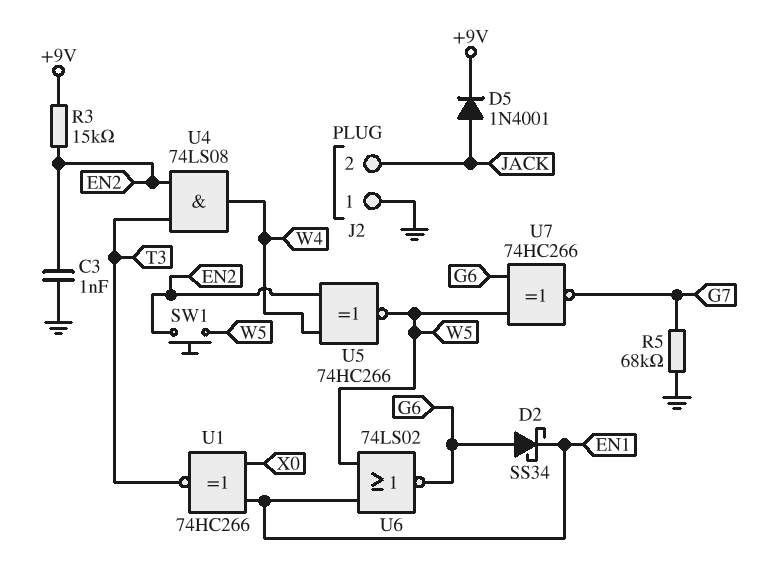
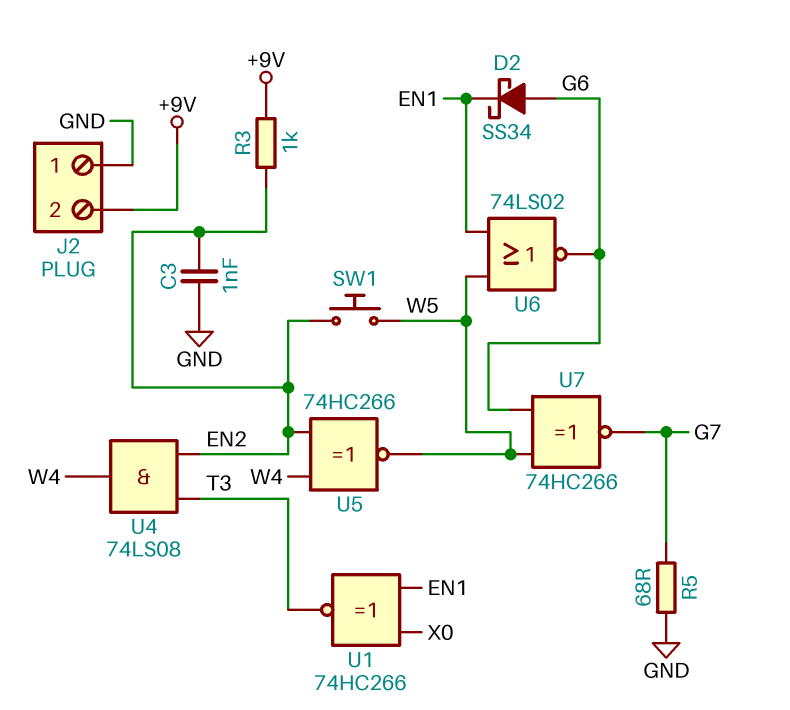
D5: diode 1N4001 (A JACK, K +9V) -> none
J2 pin 2: JACK -> +9V
R3: 15k (+9V, EN2) -> 1k (+9V, EN2)
R5: 68k (G7, GND) -> 68 (G7, GND)

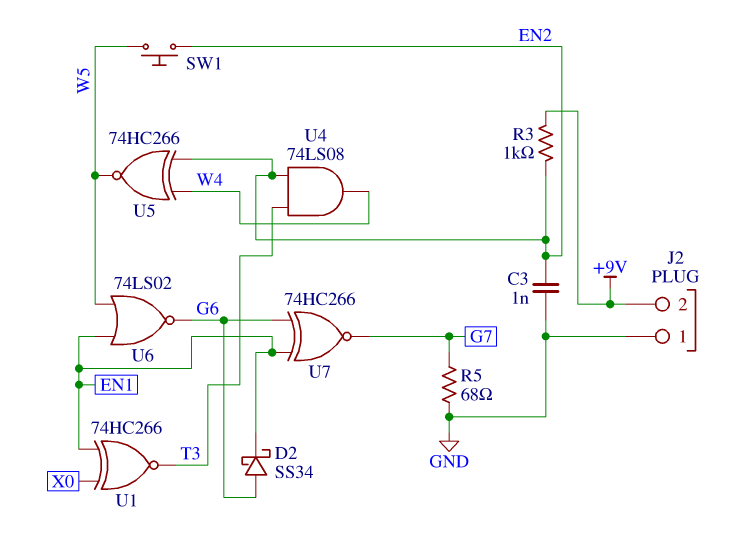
U7: XNOR 74HC266 (in G6, in W5, out G7) -> XNOR 74HC266 (in EN1, in G6, out G7)

